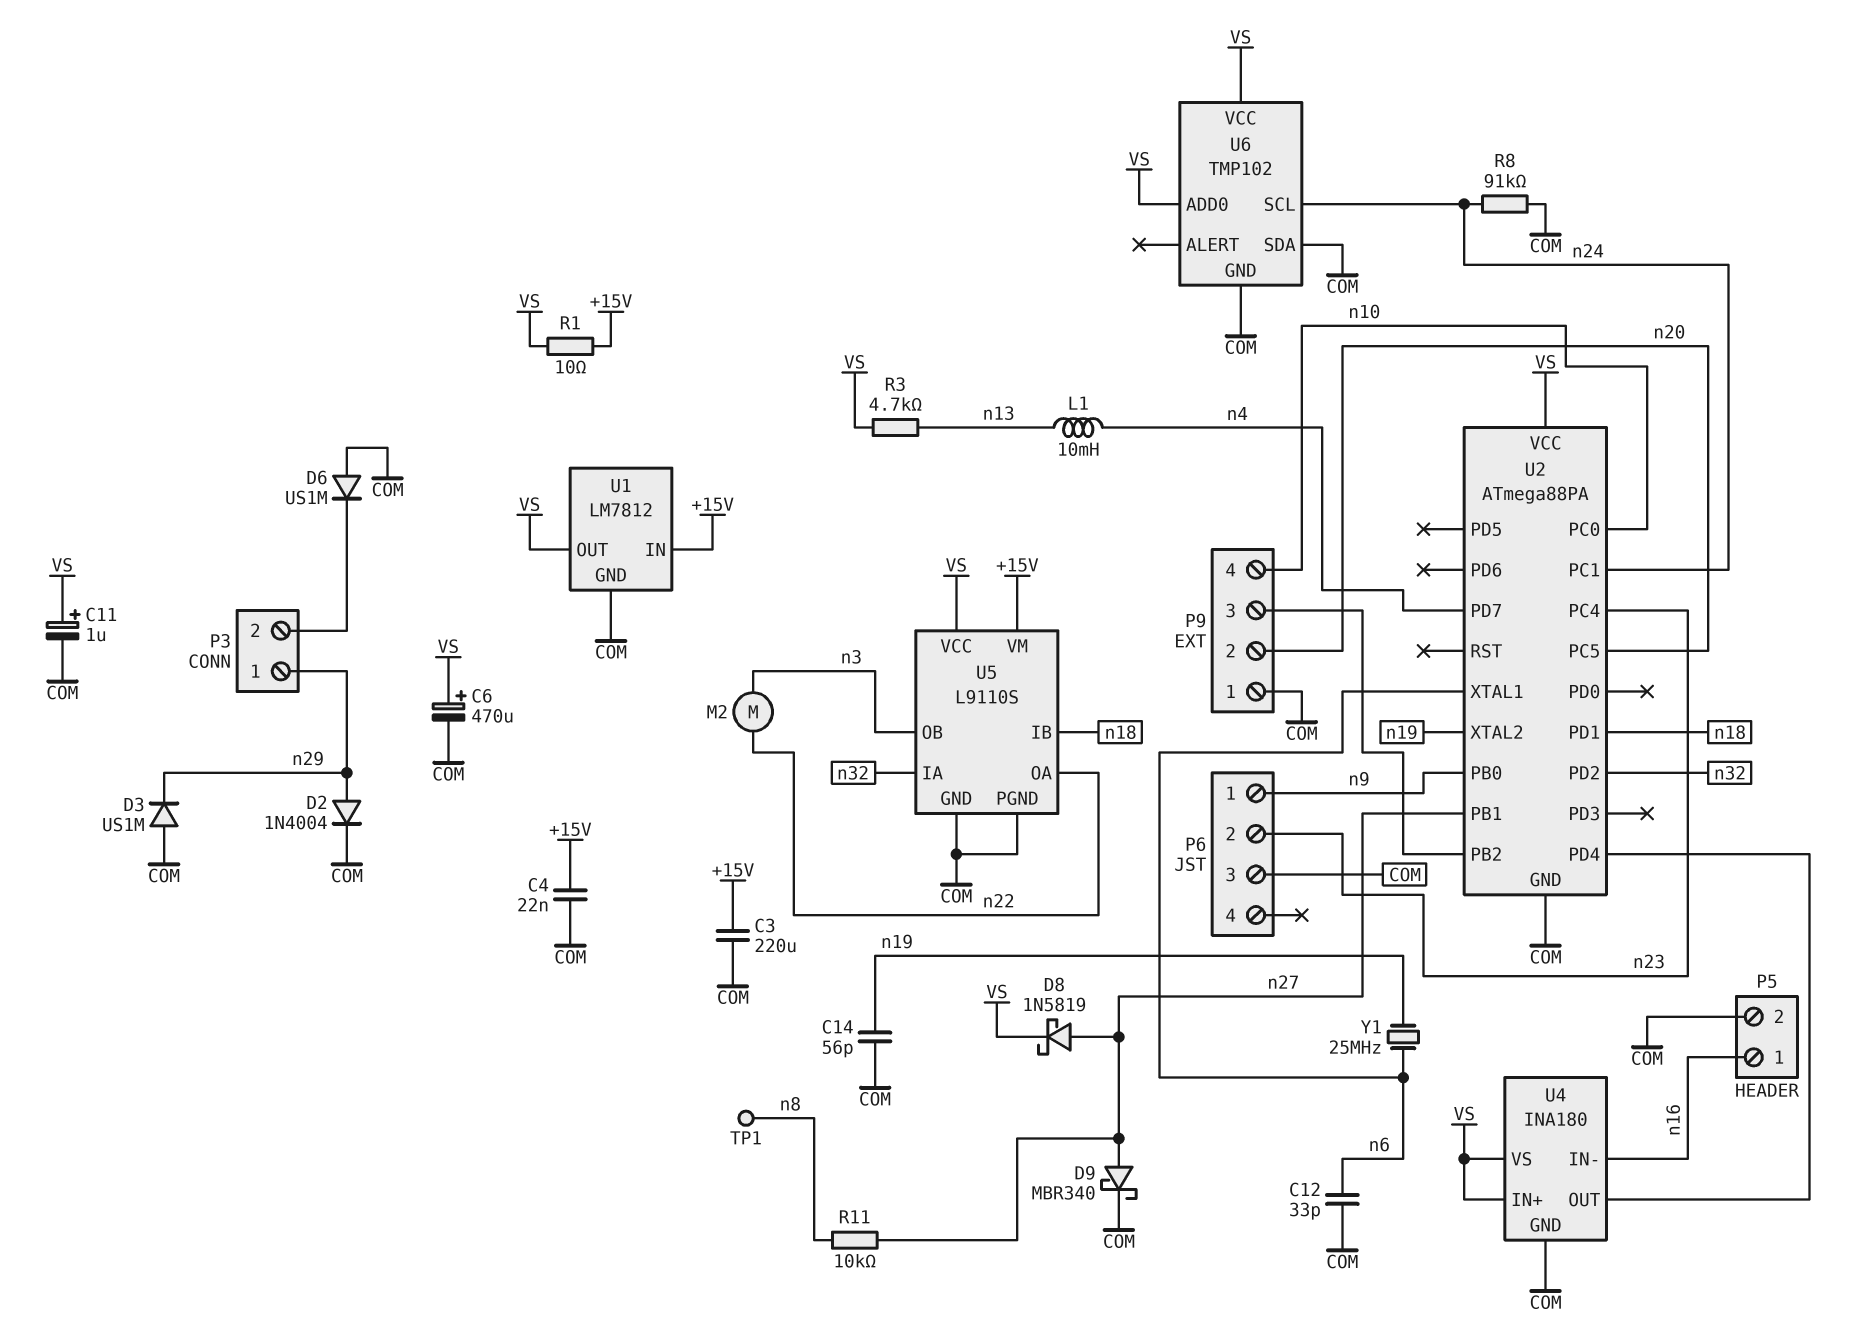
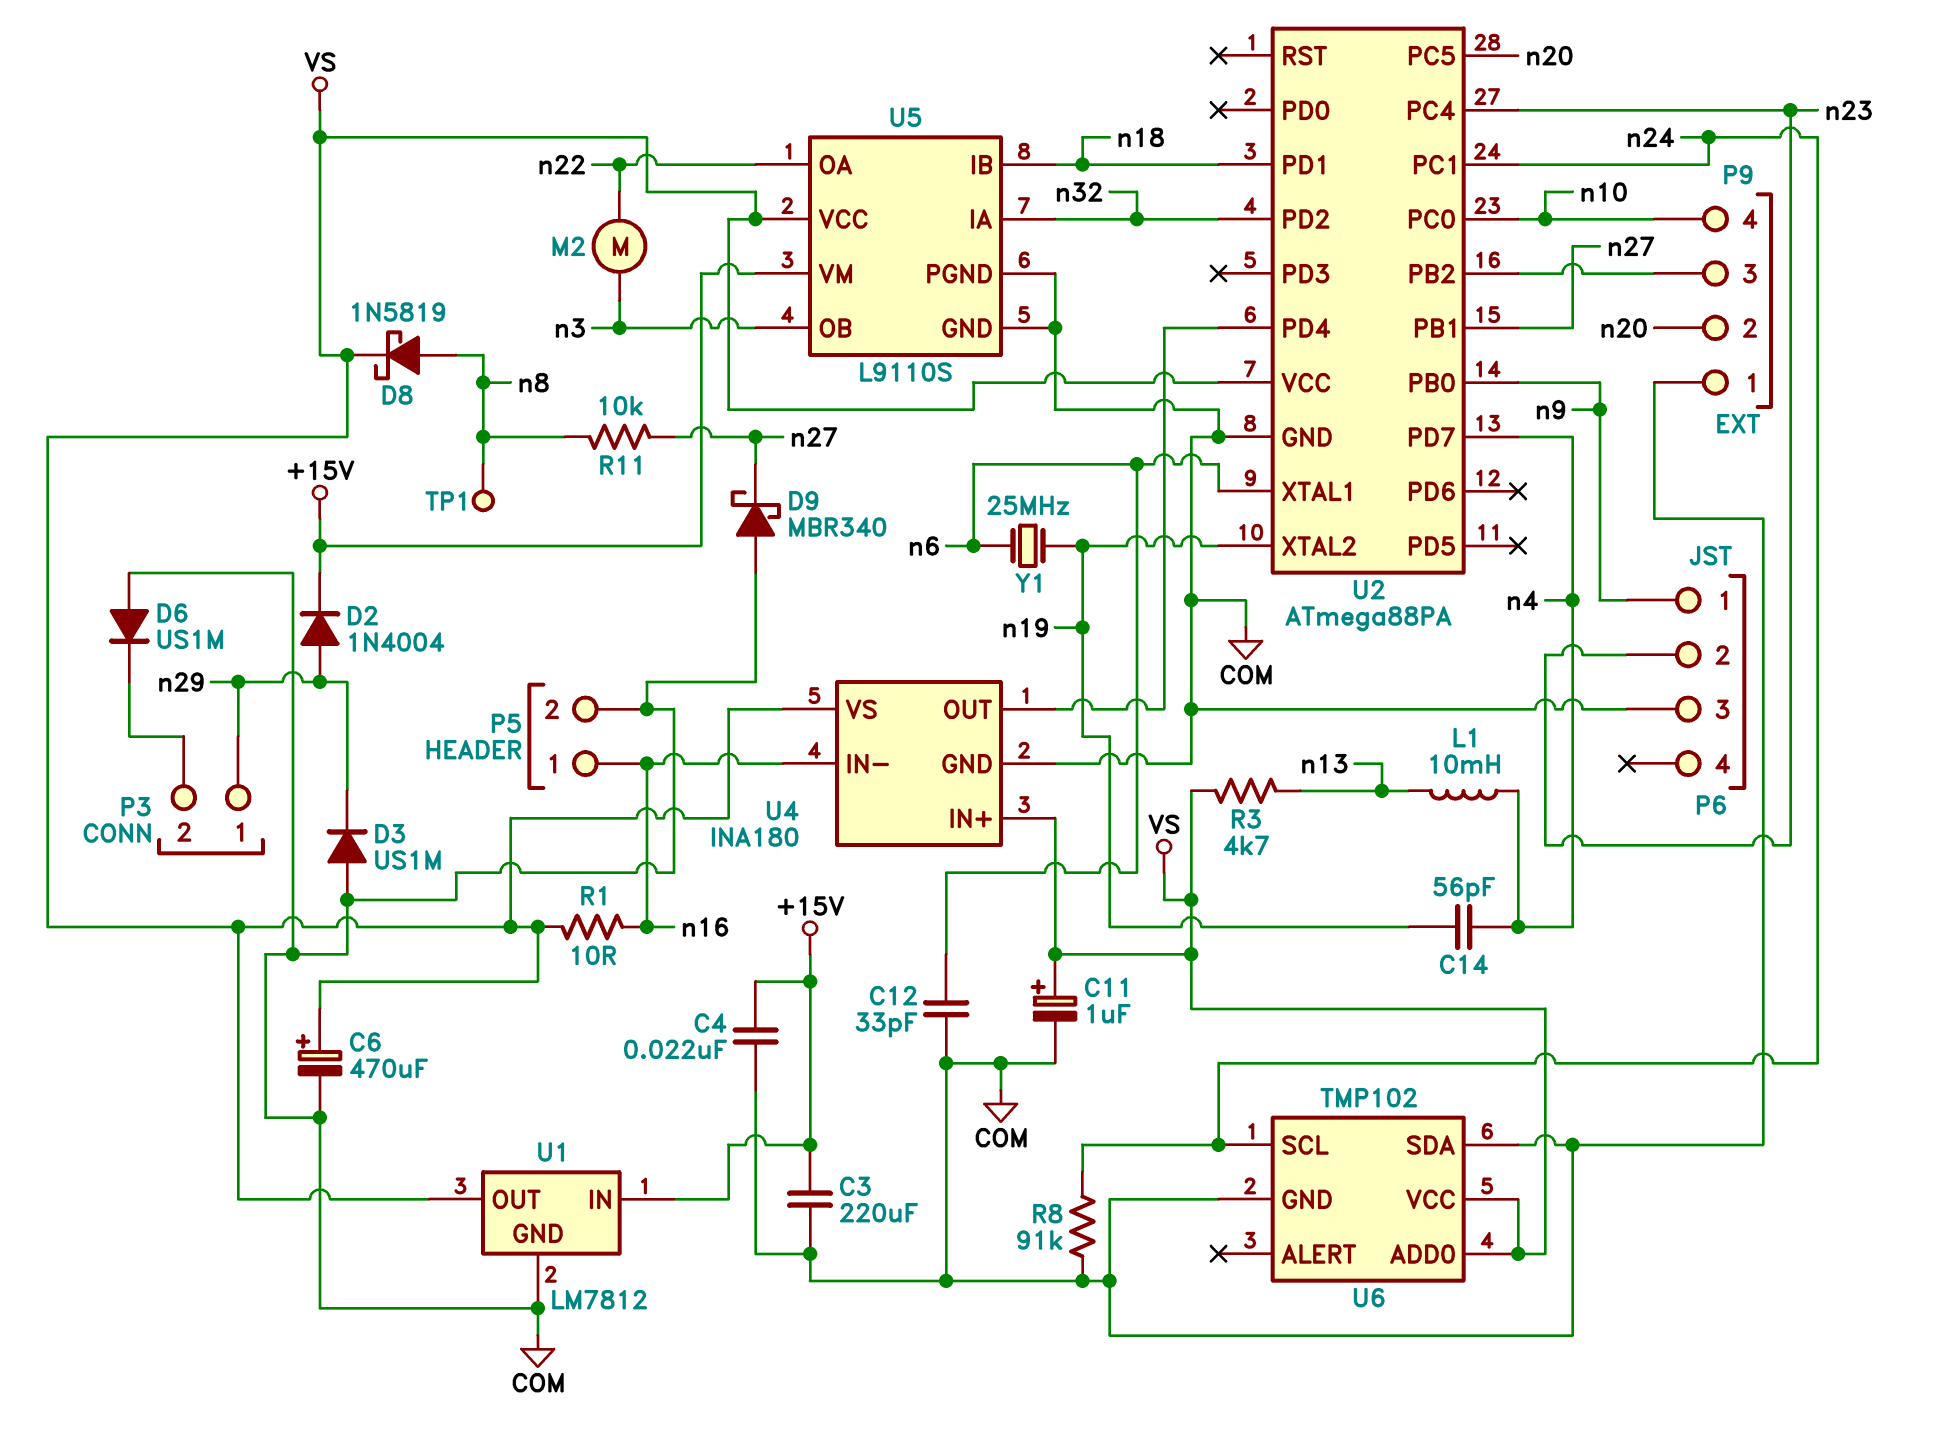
C14: 56pF (COM, n19) -> 56pF (n4, n19)
D2: diode 1N4004 (A n29, K COM) -> diode 1N4004 (A n29, K +15V)
D8: schottky 1N5819 (A n27, K VS) -> schottky 1N5819 (A n8, K VS)
D9: schottky MBR340 (A n27, K COM) -> schottky MBR340 (A COM, K n27)
R1: 10 (+15V, VS) -> 10 (VS, n16)

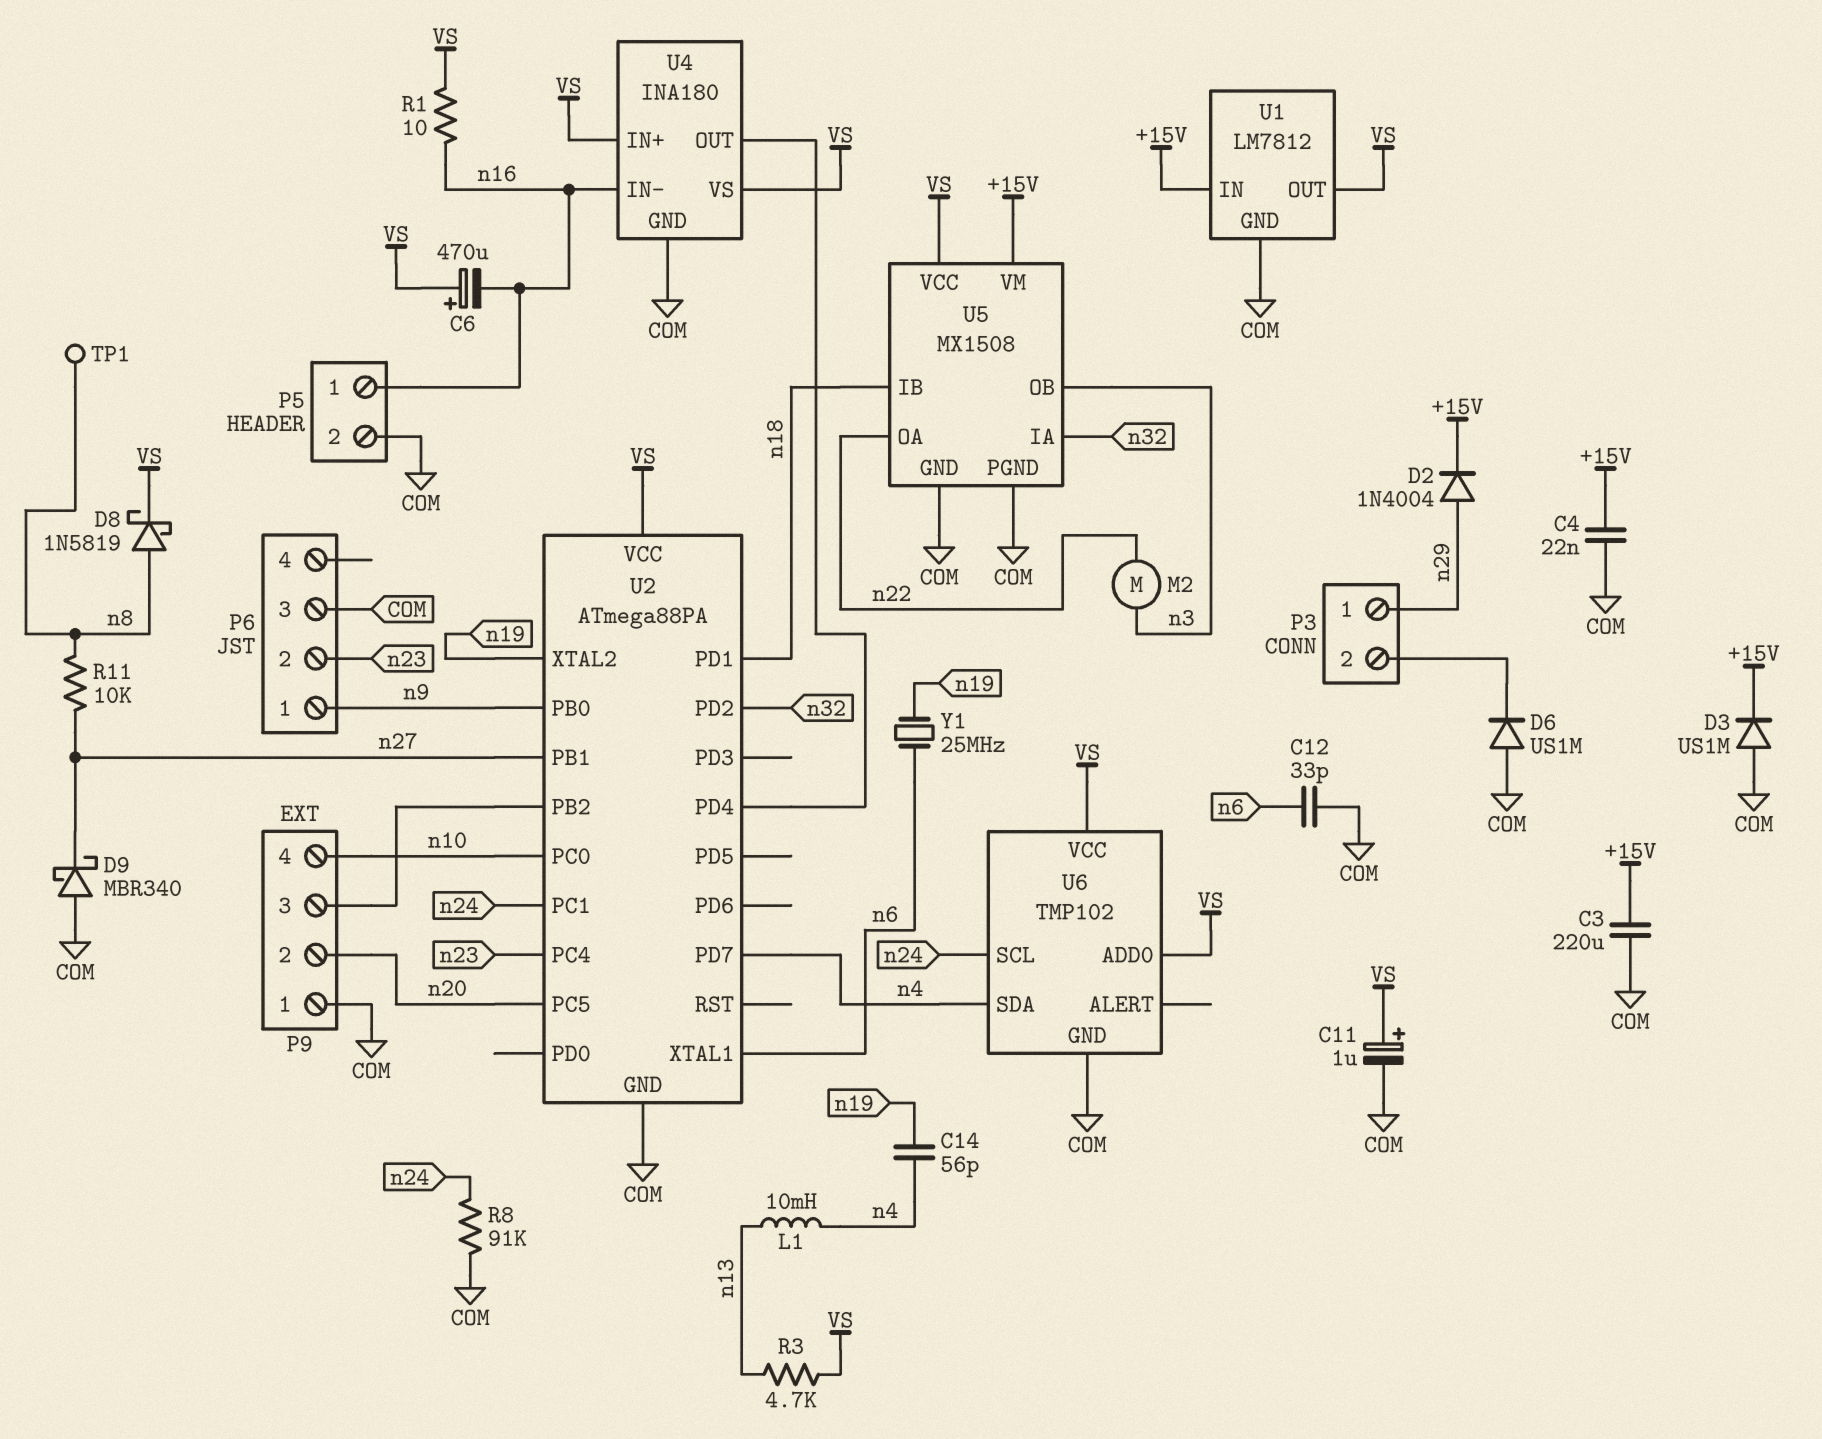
C6: 470uF (plus VS, minus COM) -> 470uF (plus VS, minus n16)
D3: diode US1M (A COM, K n29) -> diode US1M (A COM, K +15V)
U5: L9110S -> MX1508
U6 pin SDA: COM -> n4

